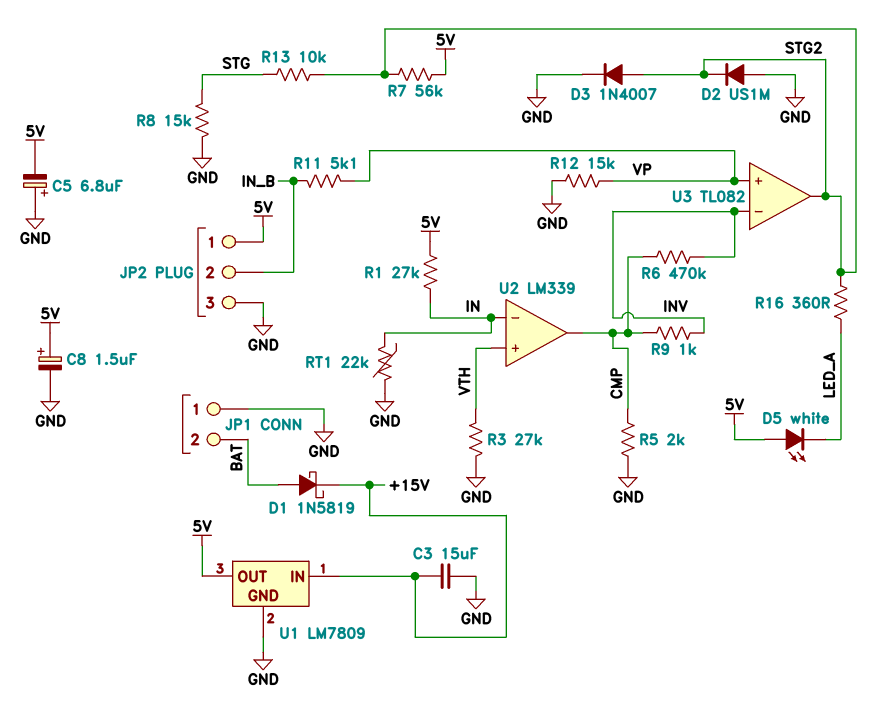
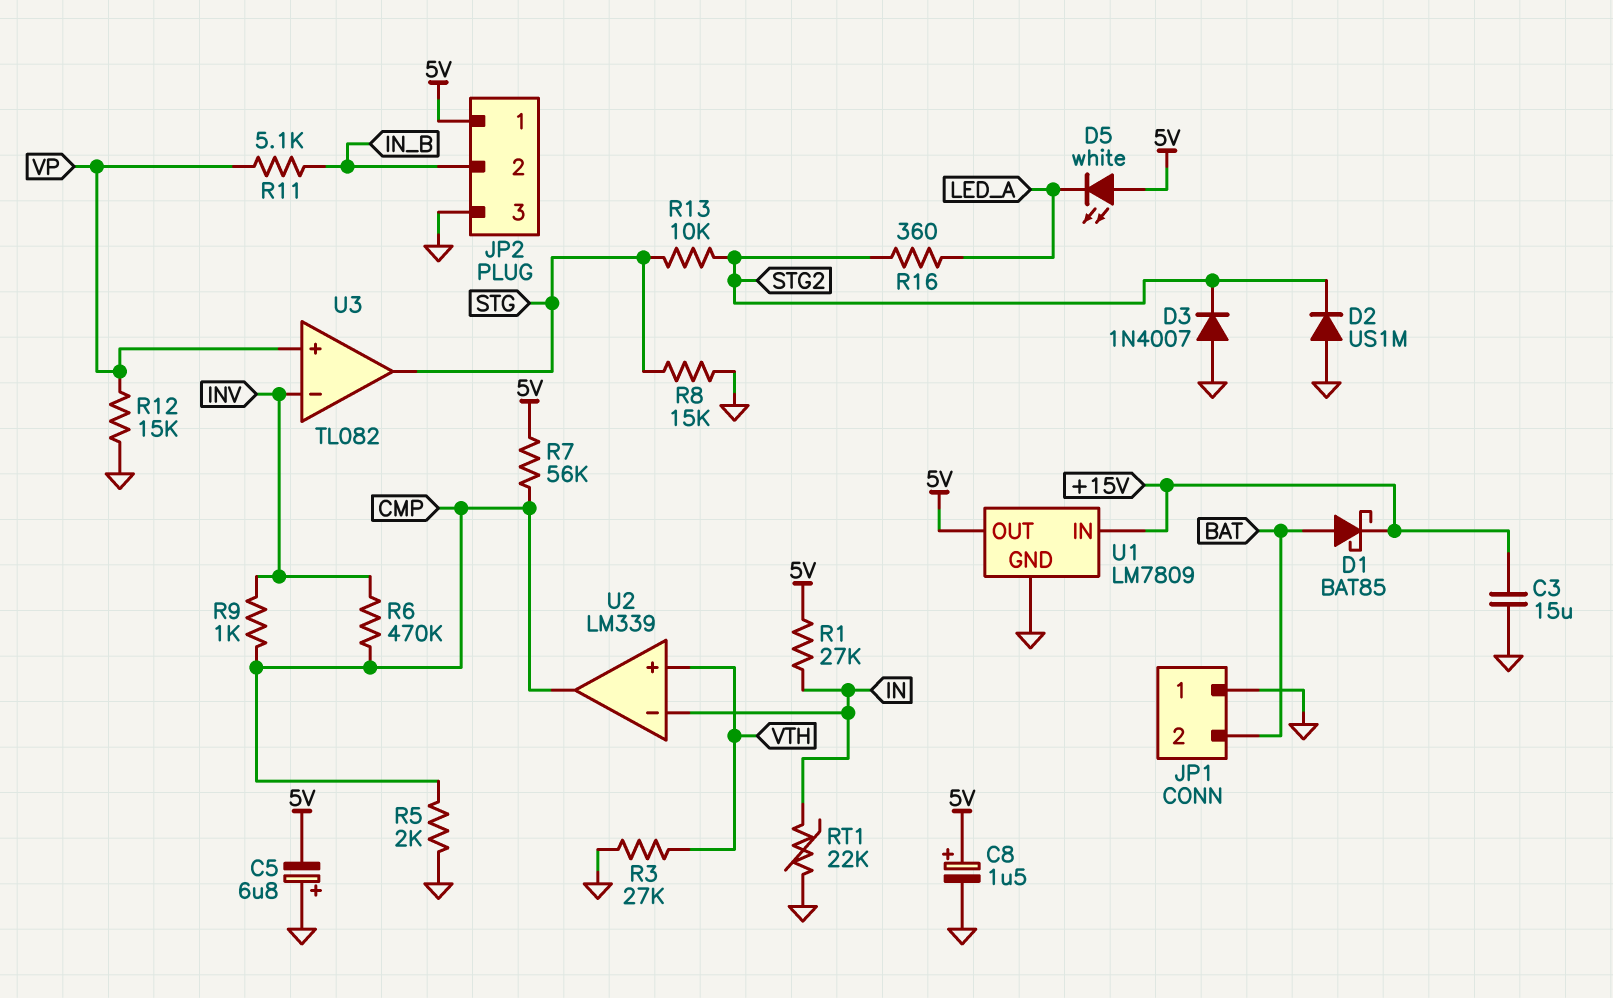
D1: schottky 1N5819 (A BAT, K +15V) -> schottky BAT85 (A BAT, K +15V)
D3: diode 1N4007 (A STG2, K GND) -> diode 1N4007 (A GND, K STG2)
R7: 56k (5V, STG2) -> 56k (5V, CMP)
U3 pin out: STG2 -> STG

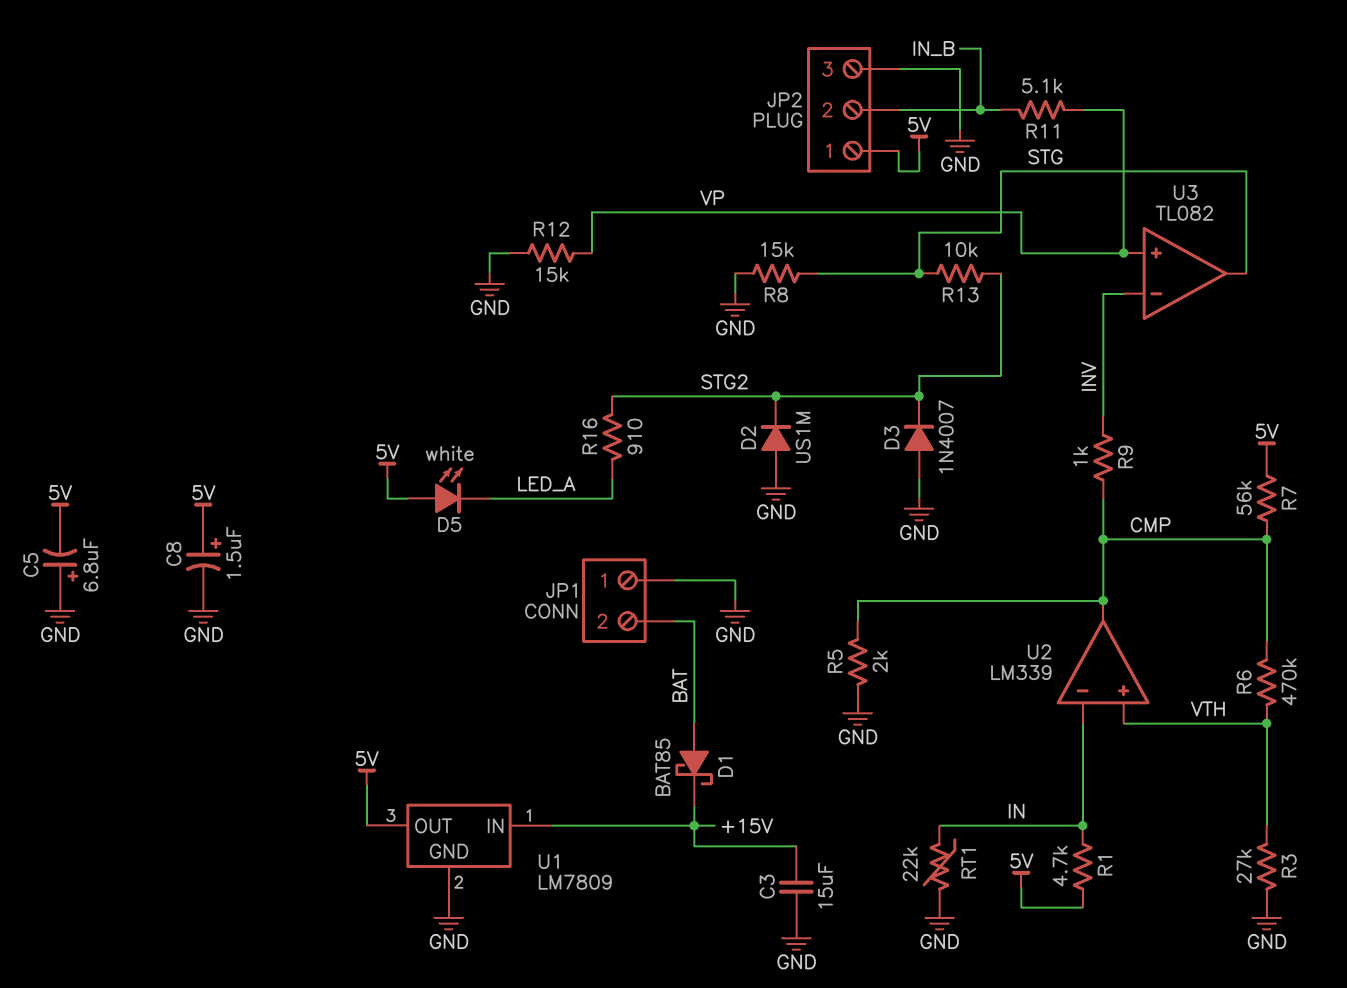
R1: 27k (5V, IN) -> 4.7k (5V, IN)
R6: 470k (CMP, INV) -> 470k (CMP, VTH)
R16: 360 (LED_A, STG2) -> 910 (LED_A, STG2)

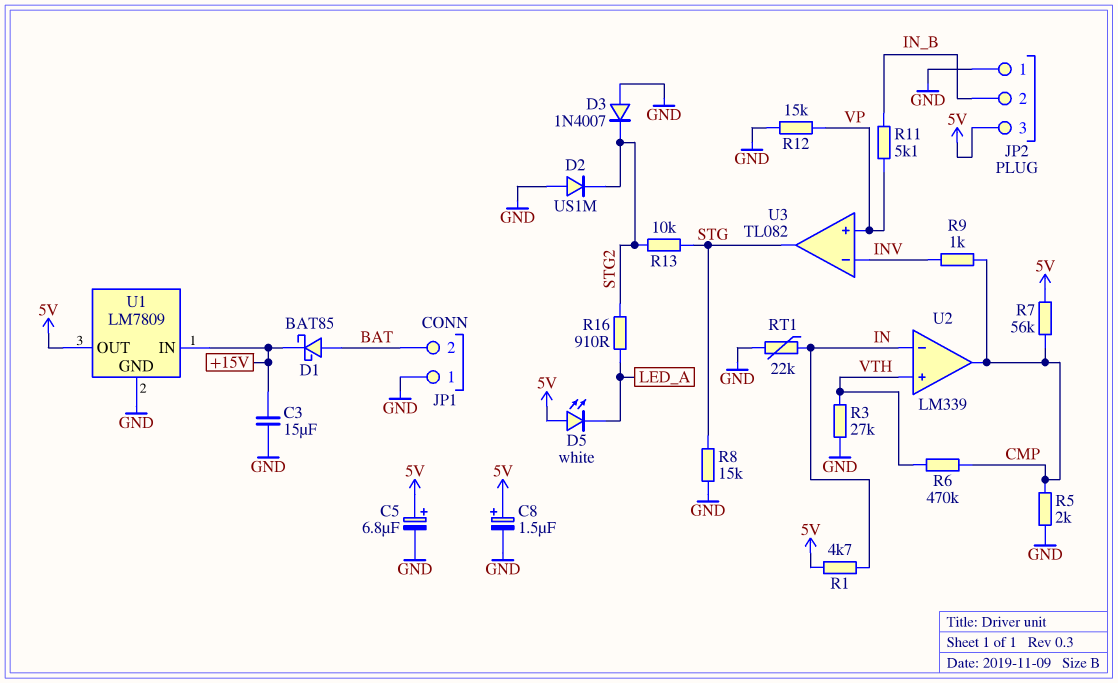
C5: 6.8uF (plus GND, minus 5V) -> 6.8uF (plus 5V, minus GND)
JP2 pin 1: 5V -> GND
JP2 pin 3: GND -> 5V

